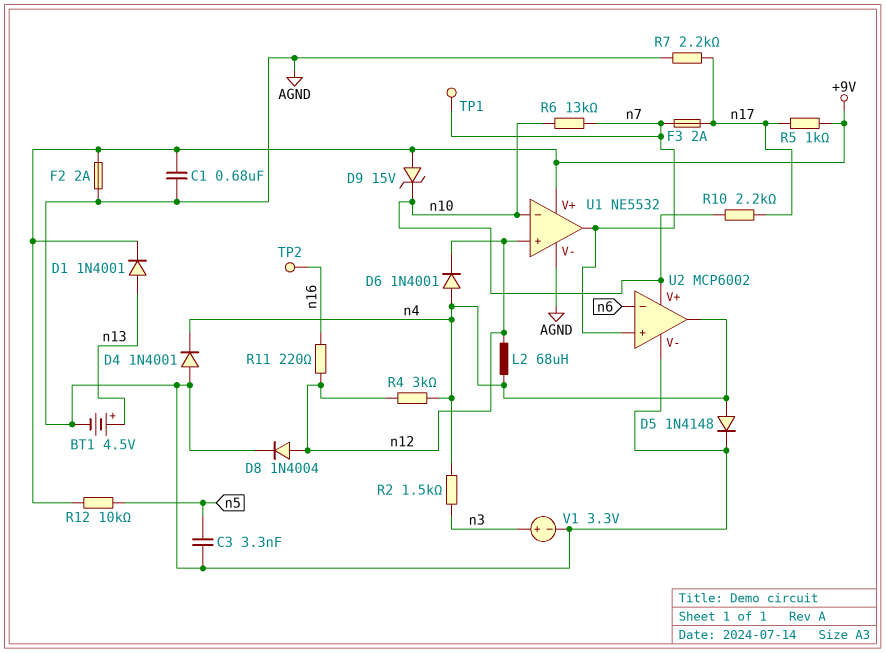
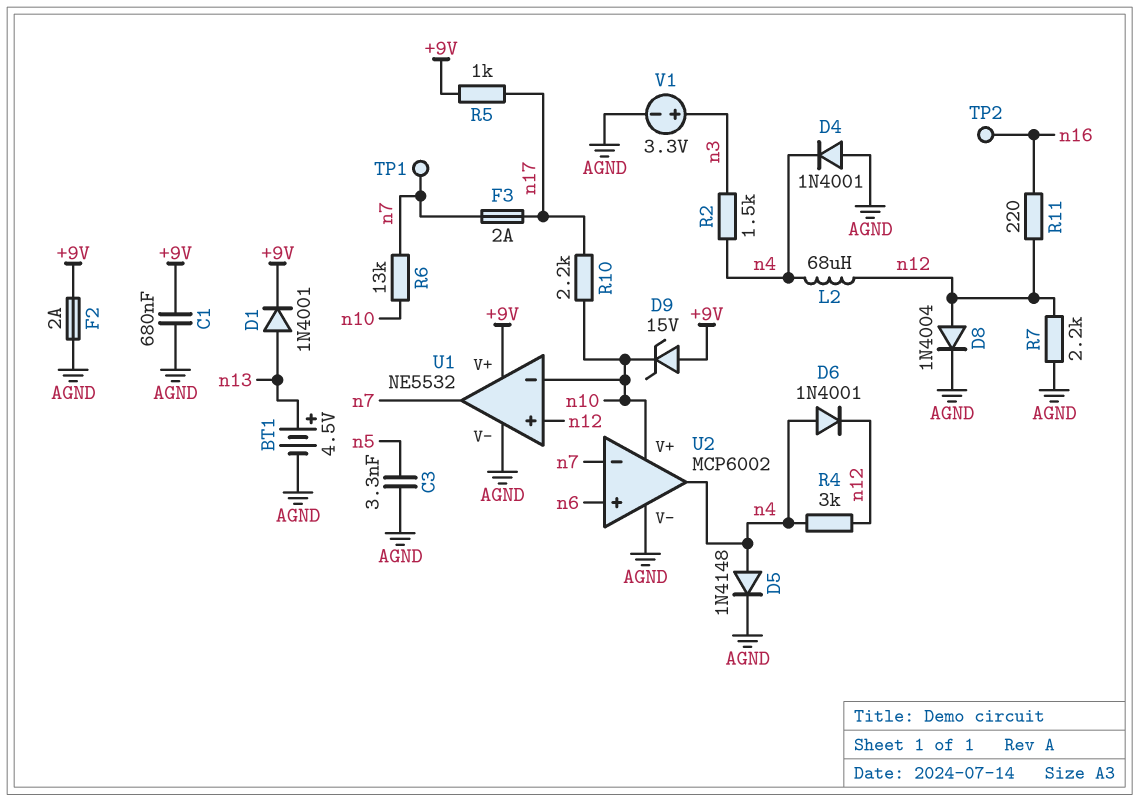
R7: 2.2k (AGND, n17) -> 2.2k (AGND, n12)
R12: 10k (+9V, n5) -> none
U2 pin in+: n7 -> n6
U2 pin in-: n6 -> n7

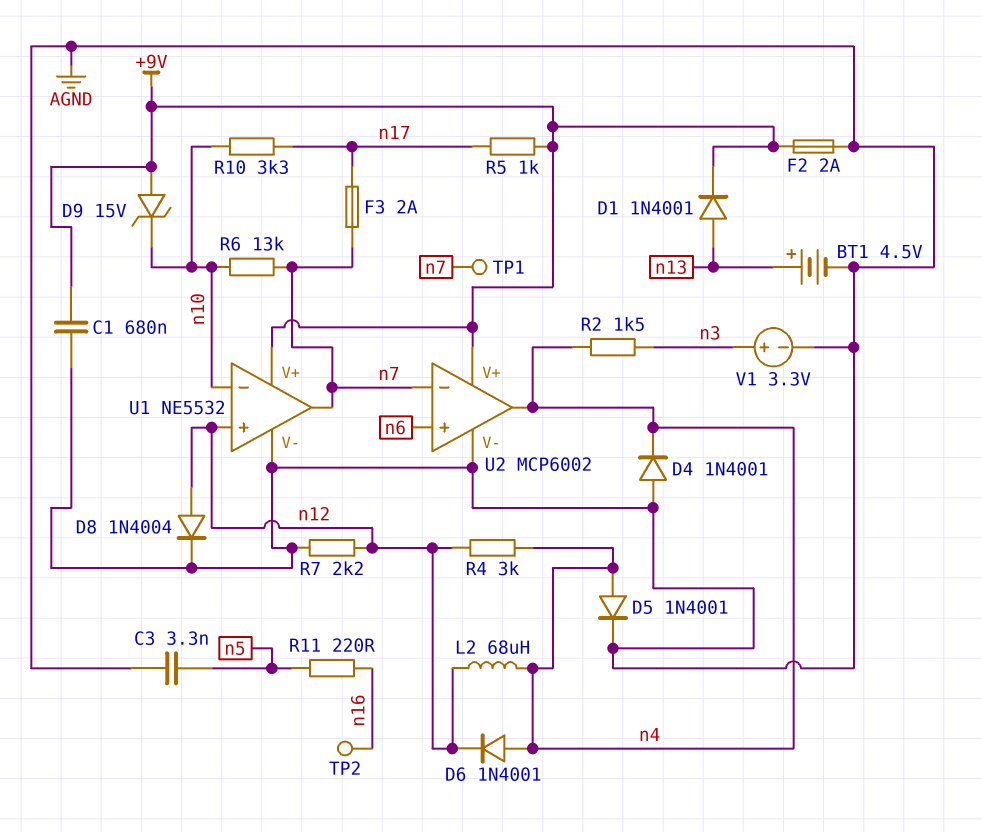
D5: diode 1N4148 (A n4, K AGND) -> diode 1N4001 (A n4, K AGND)
R10: 2.2k (n10, n17) -> 3.3k (n10, n17)
R11: 220 (n12, n16) -> 220 (n5, n16)
U2 pin V+: n10 -> +9V

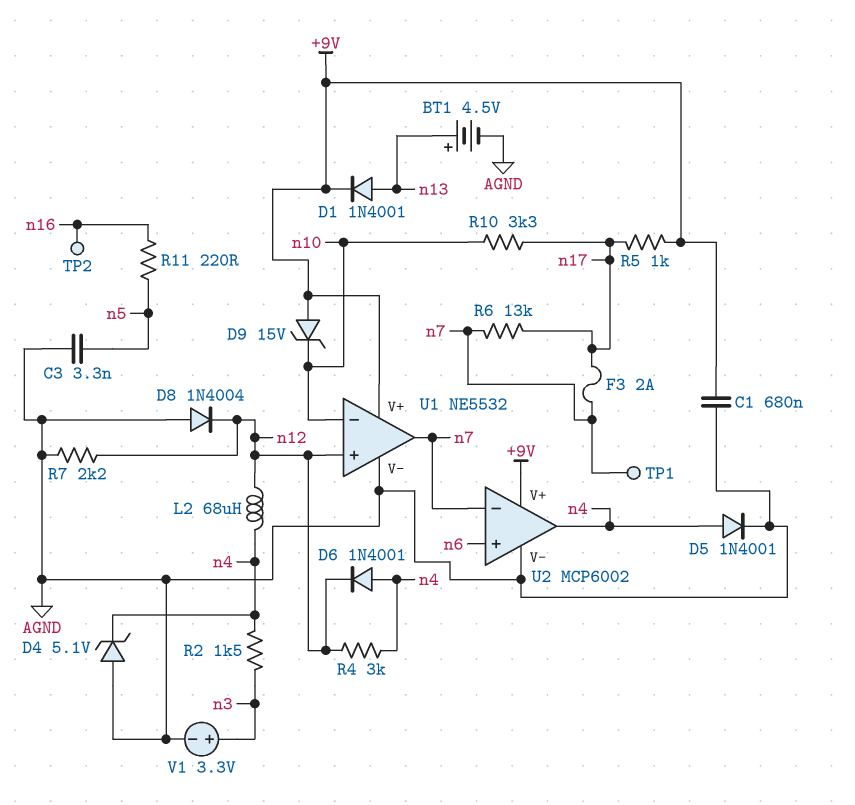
D4: diode 1N4001 (A AGND, K n4) -> zener 5.1V (A AGND, K n4)
D8: diode 1N4004 (A n12, K AGND) -> diode 1N4004 (A AGND, K n12)
F2: 2A (+9V, AGND) -> none
R6: 13k (n7, n10) -> 13k (n7, n17)

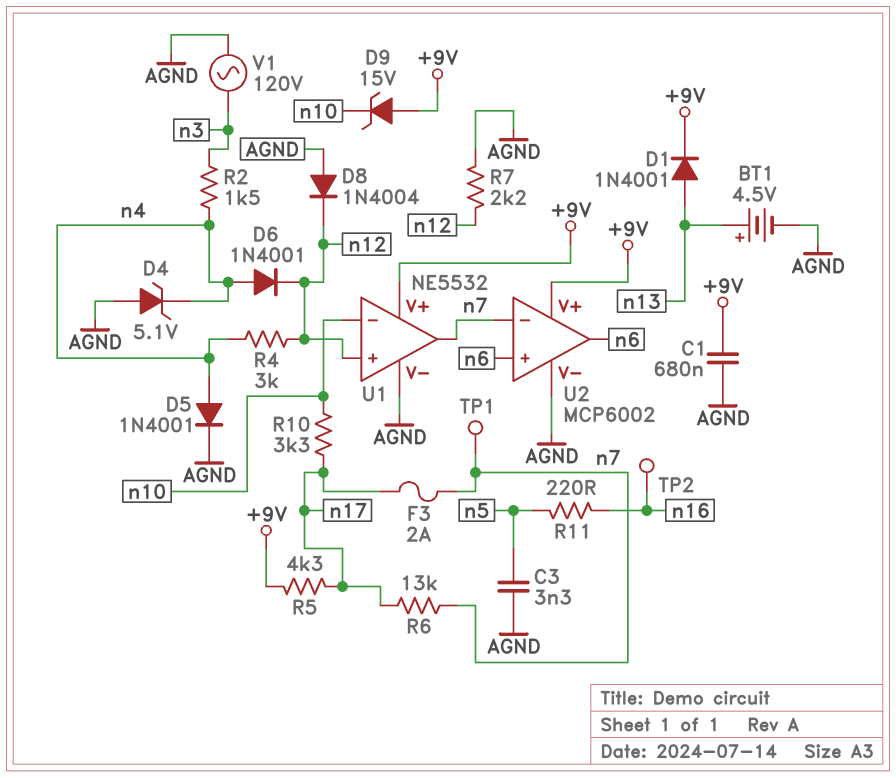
L2: 68uH (n4, n12) -> none
R5: 1k (+9V, n17) -> 4.3k (+9V, n17)
U2 pin out: n4 -> n6
V1: 3.3V (plus n3, minus AGND) -> AC 120V (AGND, n3)

